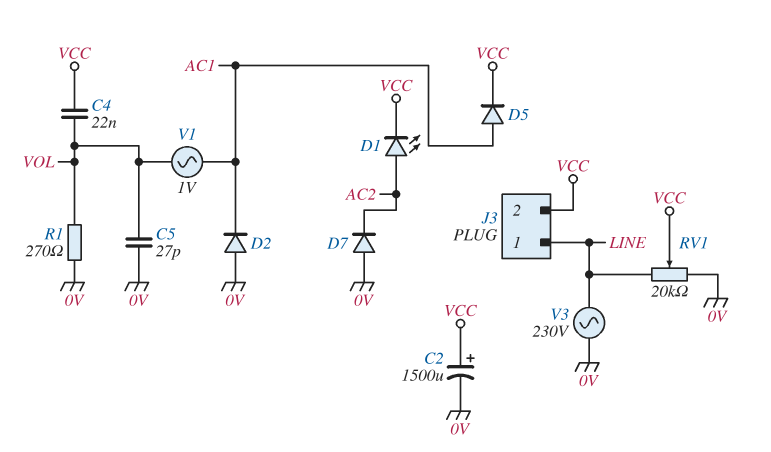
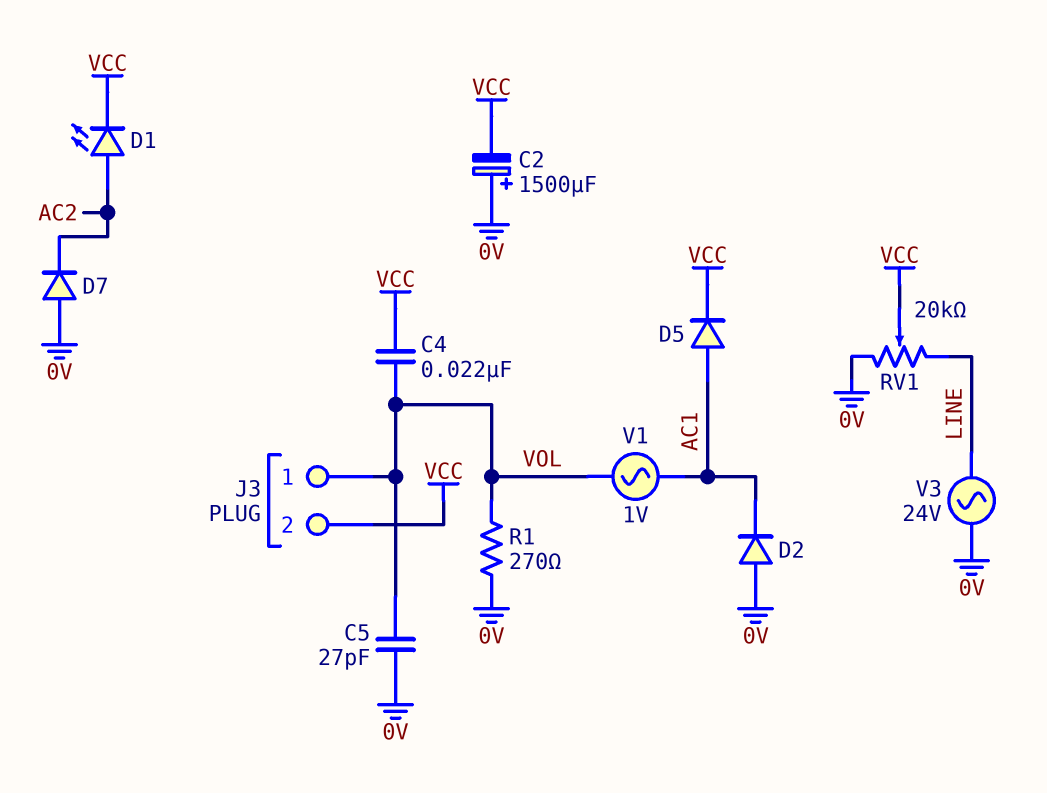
C2: 1500uF (plus VCC, minus 0V) -> 1500uF (plus 0V, minus VCC)
J3 pin 1: LINE -> VOL
V3: AC 230V (0V, LINE) -> AC 24V (0V, LINE)

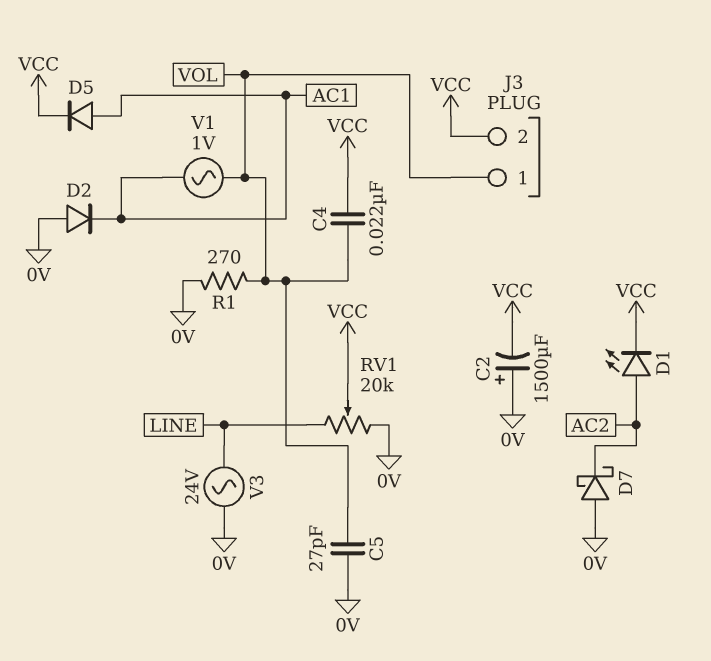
D7: diode (A 0V, K AC2) -> schottky (A 0V, K AC2)

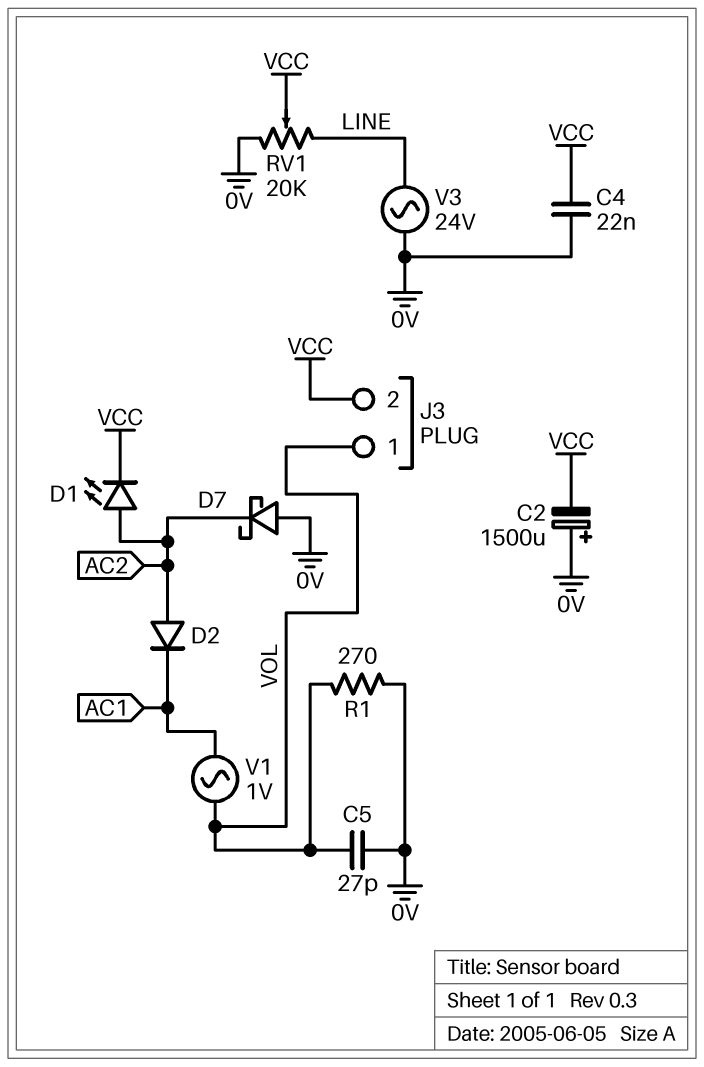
C4: 22nF (VCC, VOL) -> 22nF (0V, VCC)
D2: diode (A 0V, K AC1) -> diode (A AC2, K AC1)
D5: diode (A AC1, K VCC) -> none

